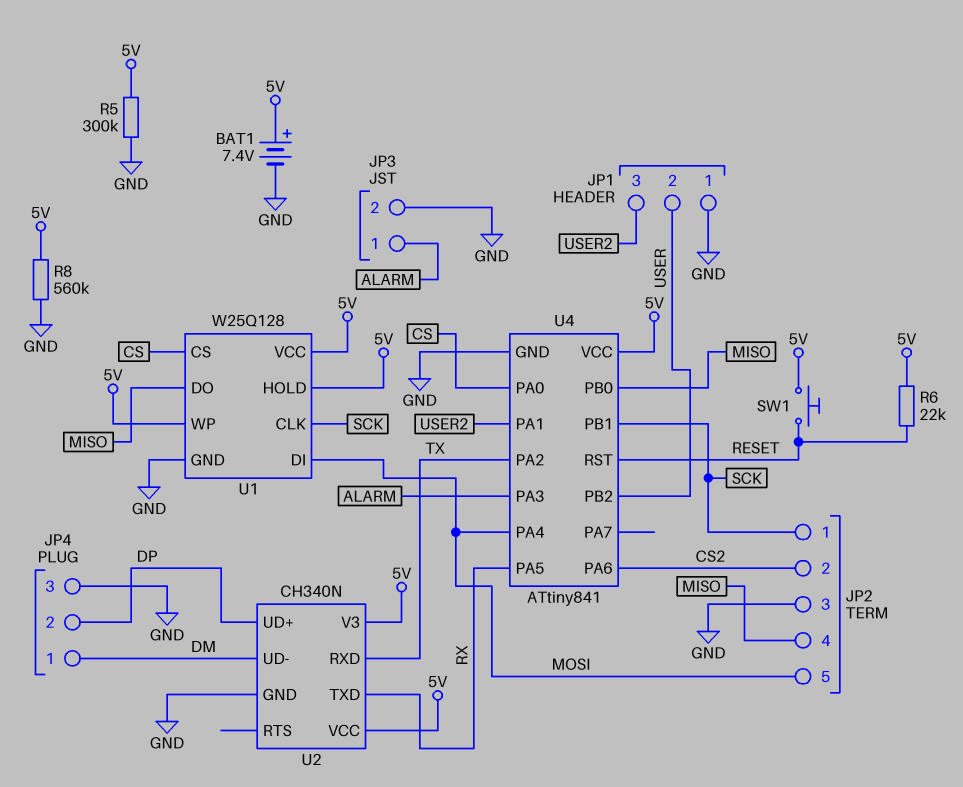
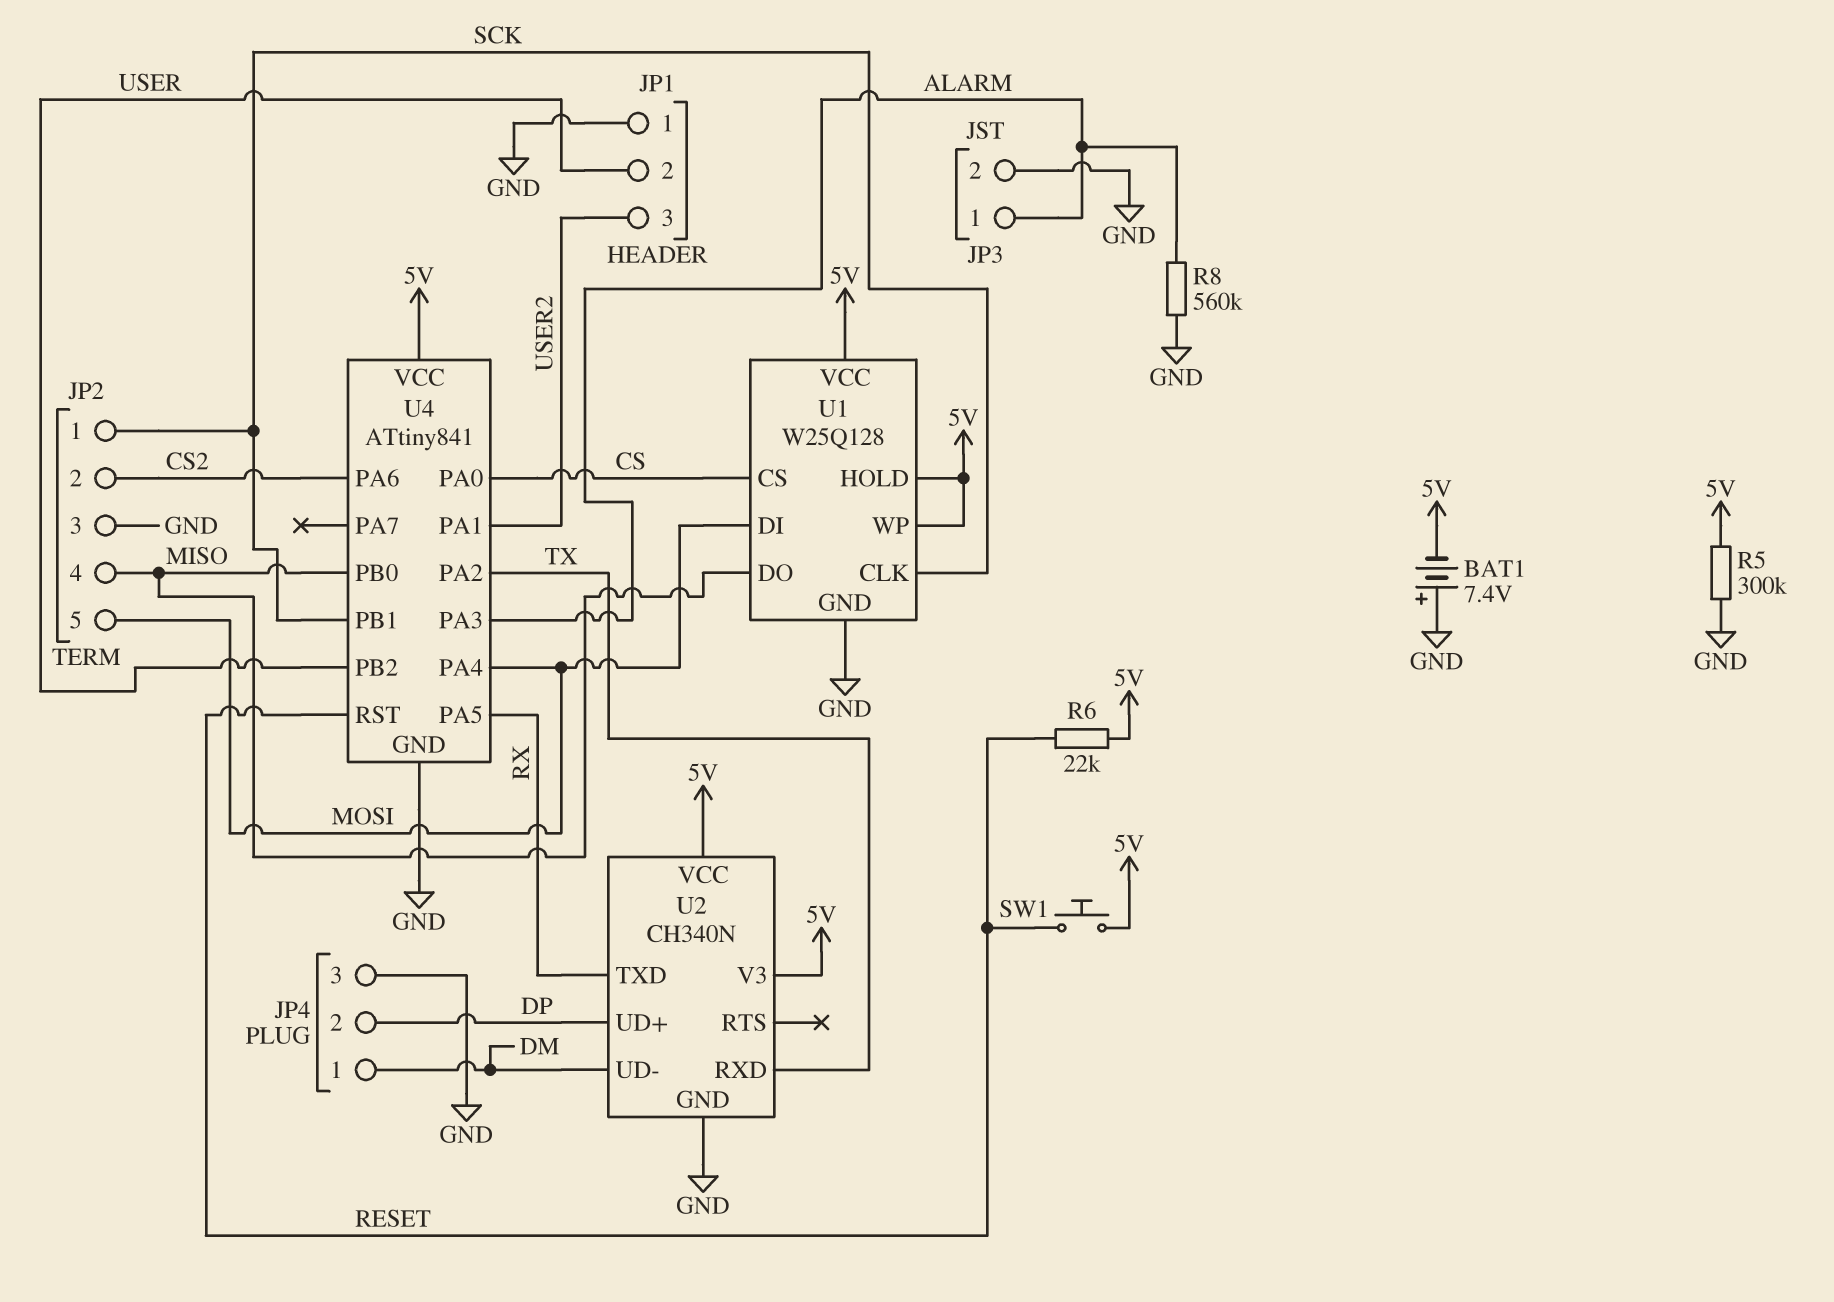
BAT1: 7.4V (plus 5V, minus GND) -> 7.4V (plus GND, minus 5V)
R8: 560k (5V, GND) -> 560k (ALARM, GND)

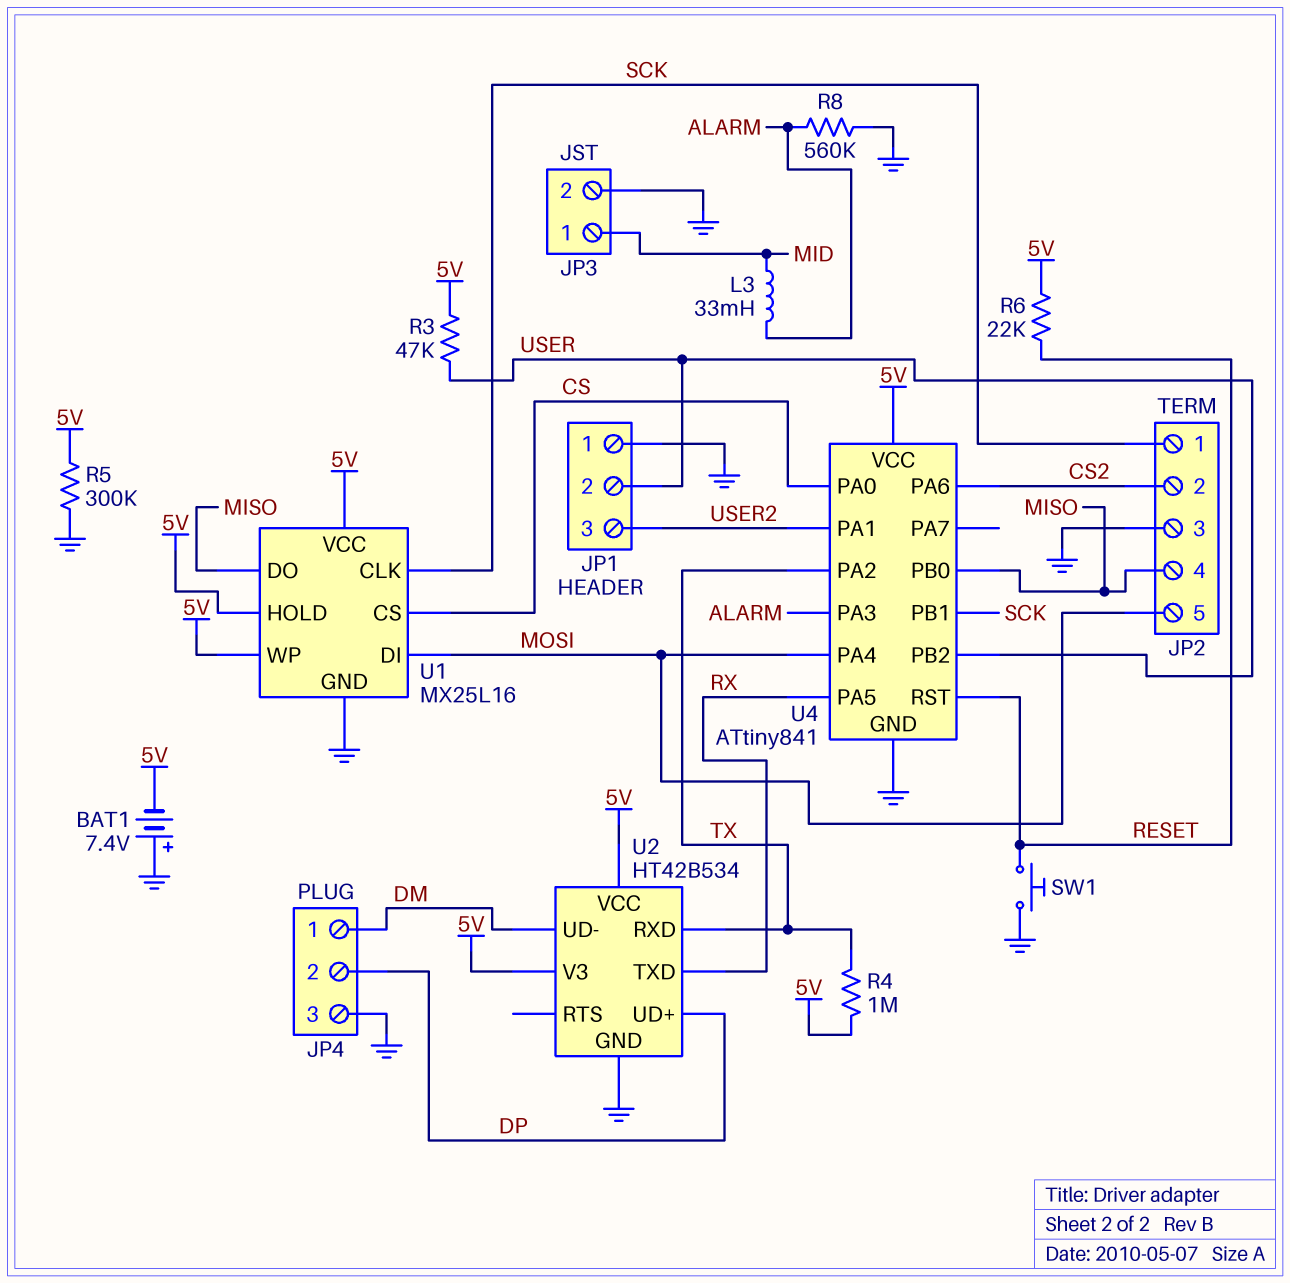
JP3 pin 1: ALARM -> MID
L3: none -> 33mH (ALARM, MID)
R3: none -> 47k (5V, USER)
R4: none -> 1M (5V, TX)
SW1: button (5V, RESET) -> button (GND, RESET)
U1: W25Q128 -> MX25L16
U2: CH340N -> HT42B534

